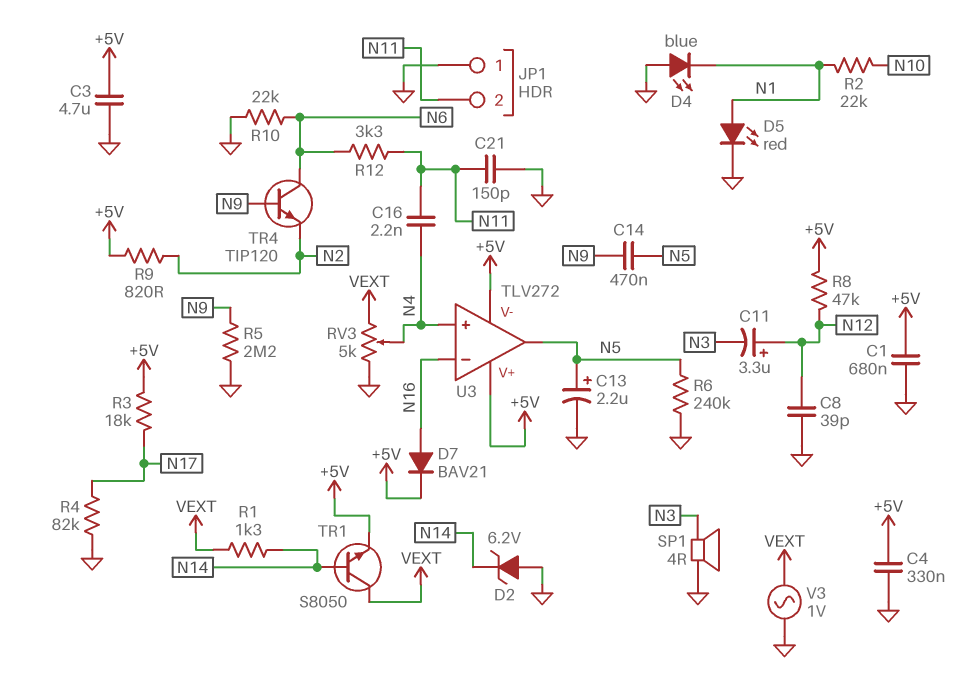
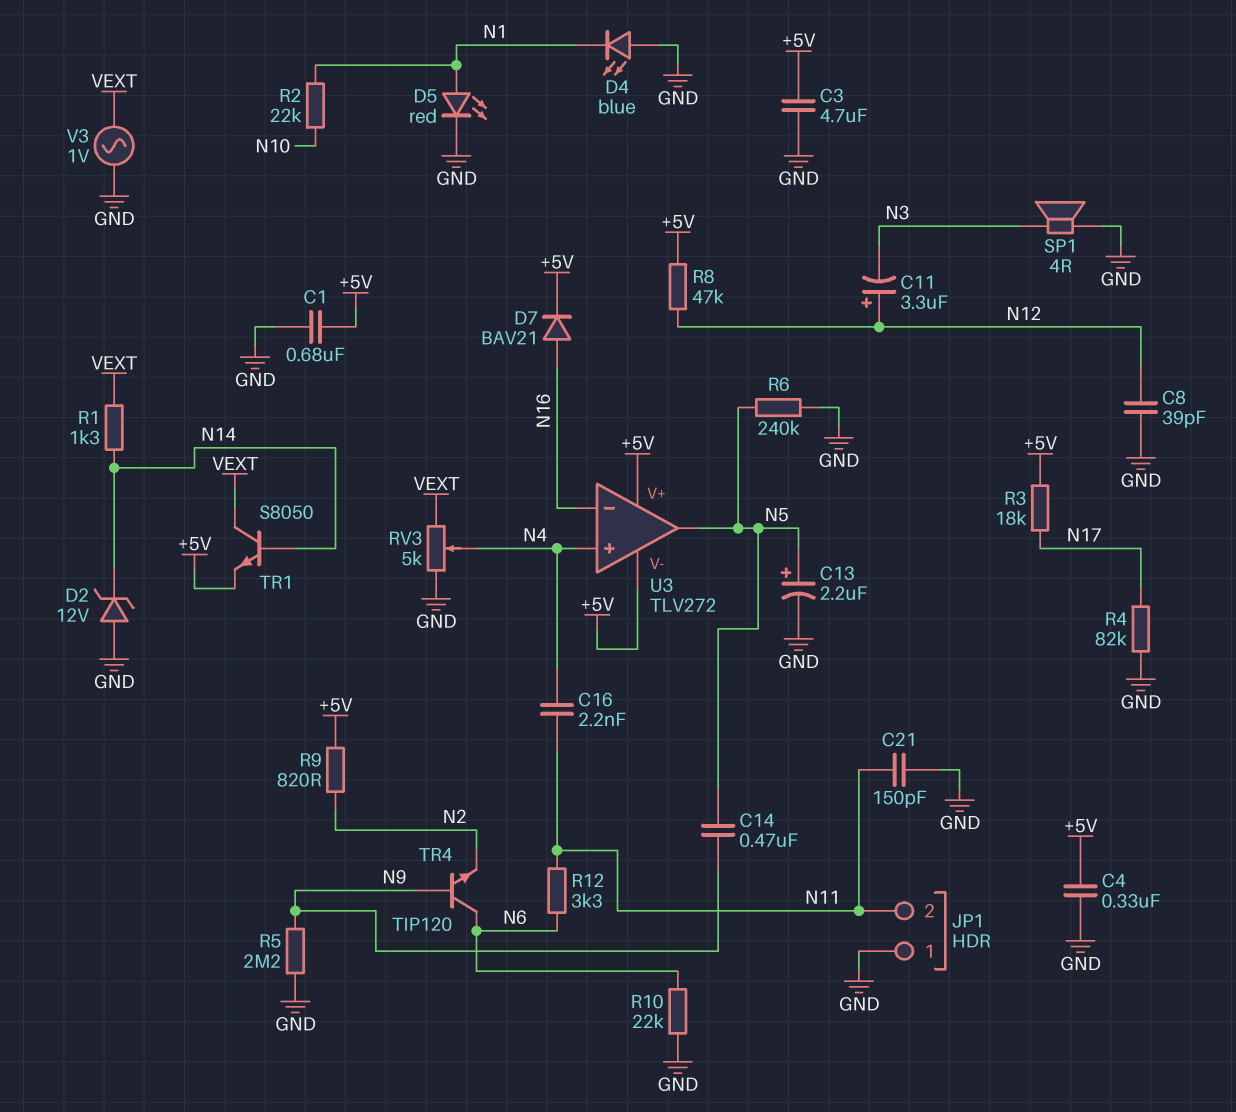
D2: zener 6.2V (A GND, K N14) -> zener 12V (A GND, K N14)

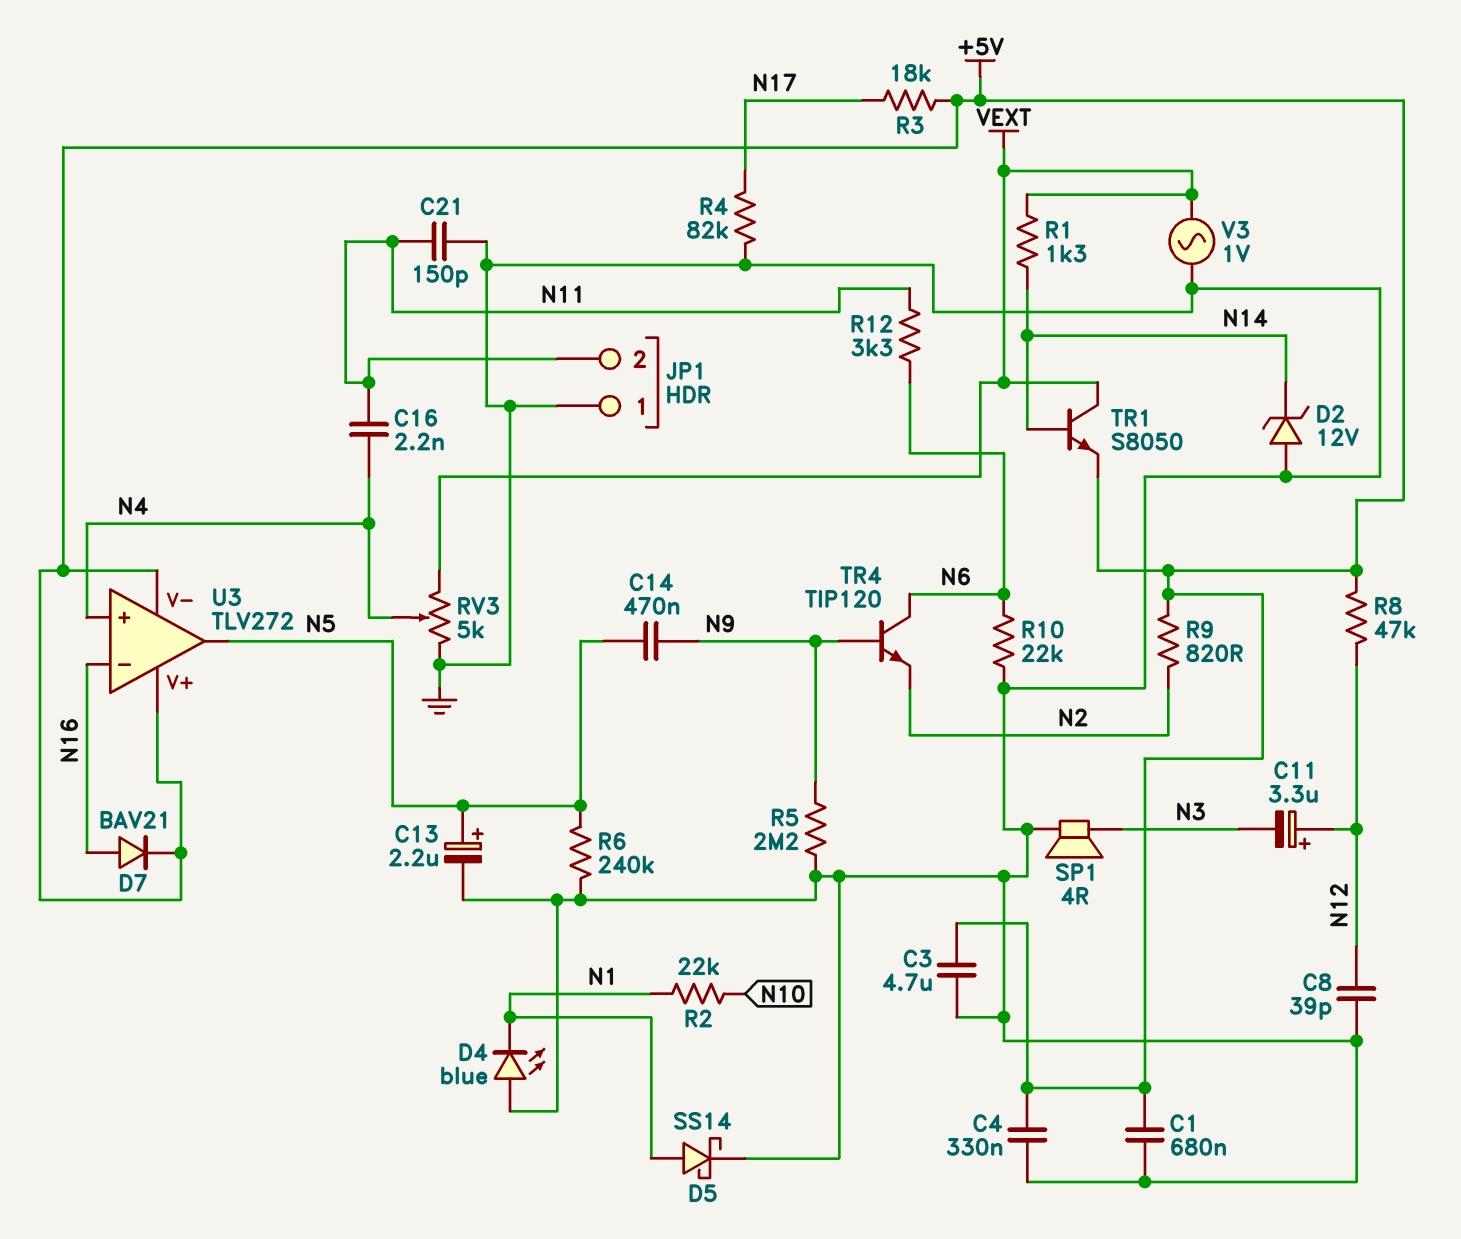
D5: LED red (A N1, K GND) -> schottky SS14 (A N1, K GND)

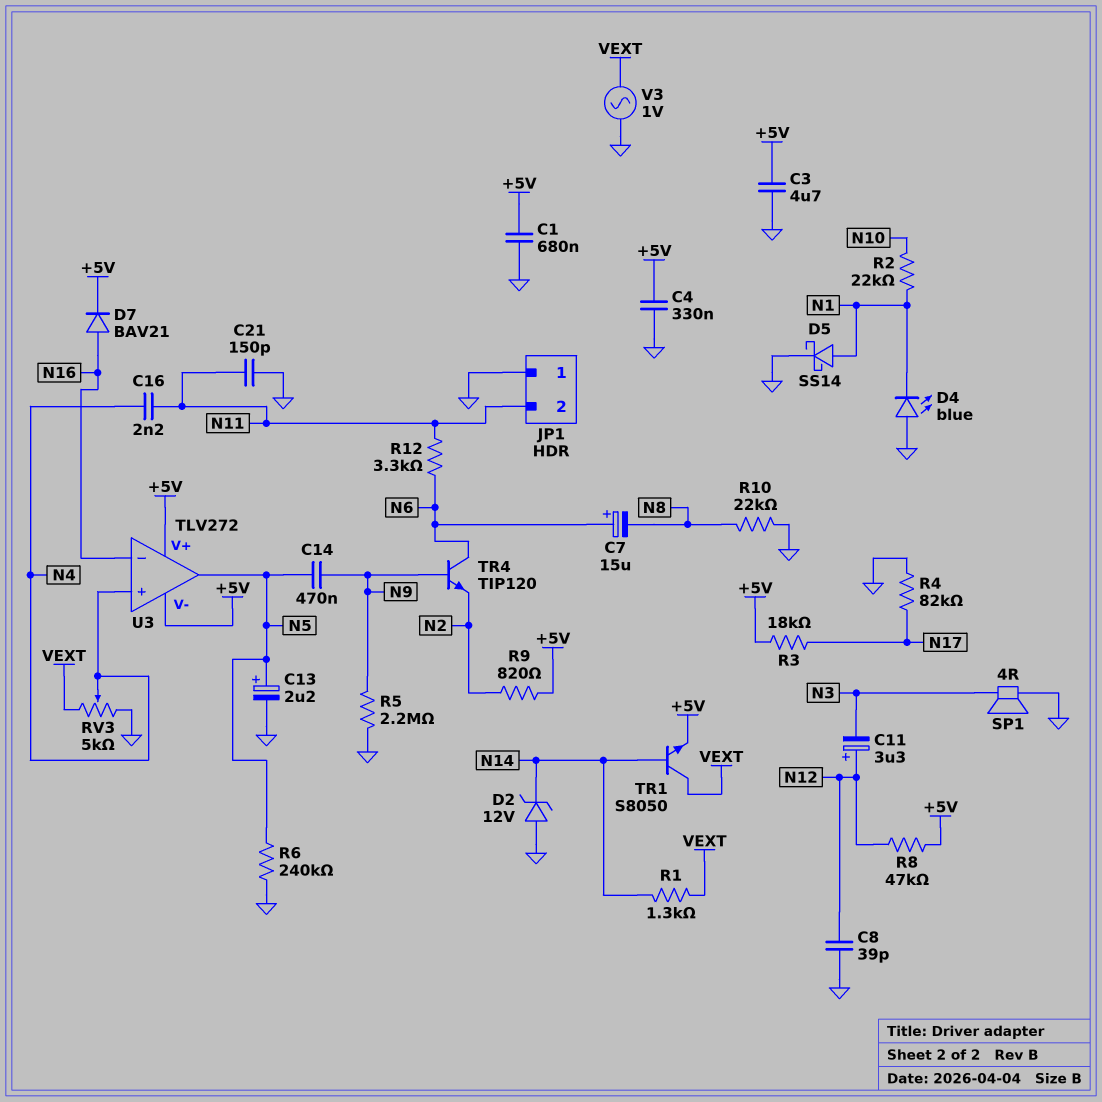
C7: none -> 15uF (plus N6, minus N8)
R10: 22k (GND, N6) -> 22k (GND, N8)

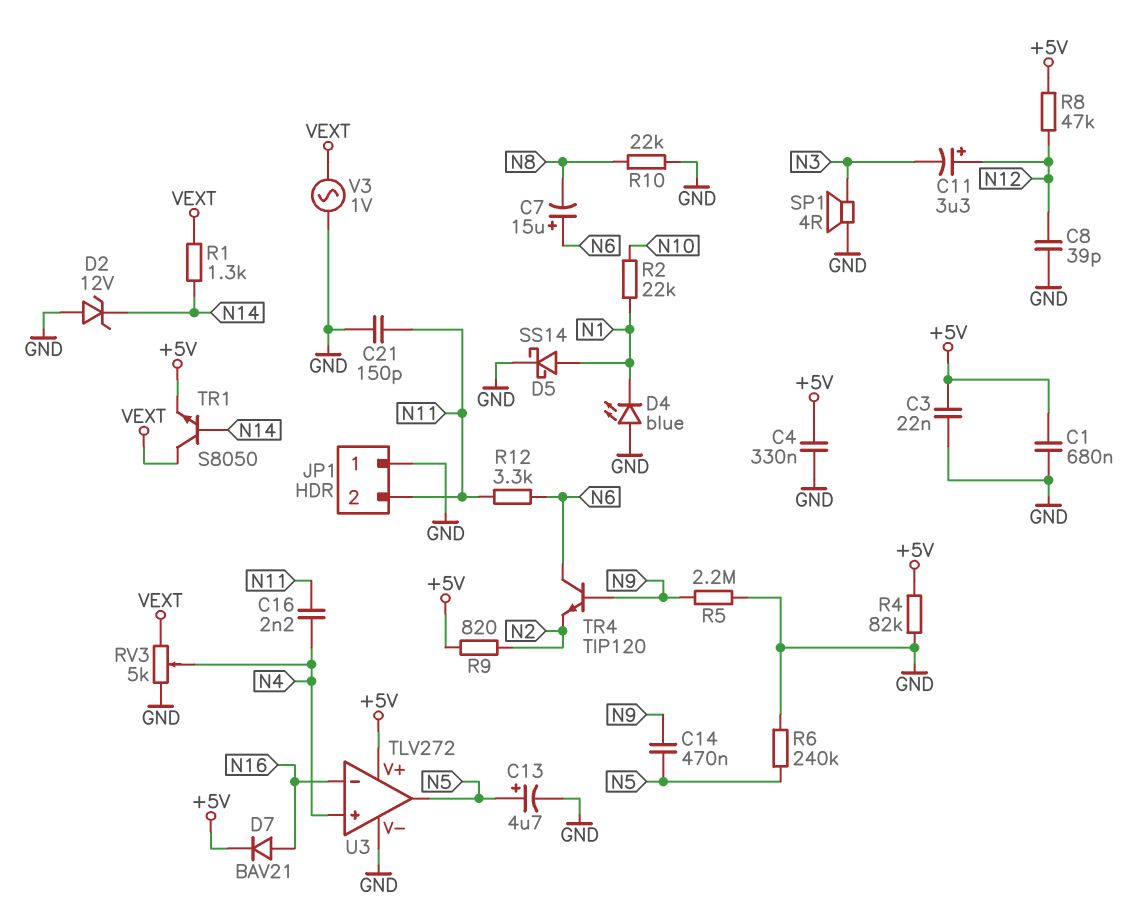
C3: 4.7uF (+5V, GND) -> 22nF (+5V, GND)
C13: 2.2uF (plus N5, minus GND) -> 4.7uF (plus N5, minus GND)
R3: 18k (+5V, N17) -> none
R4: 82k (GND, N17) -> 82k (+5V, GND)
U3 pin V-: +5V -> GND

